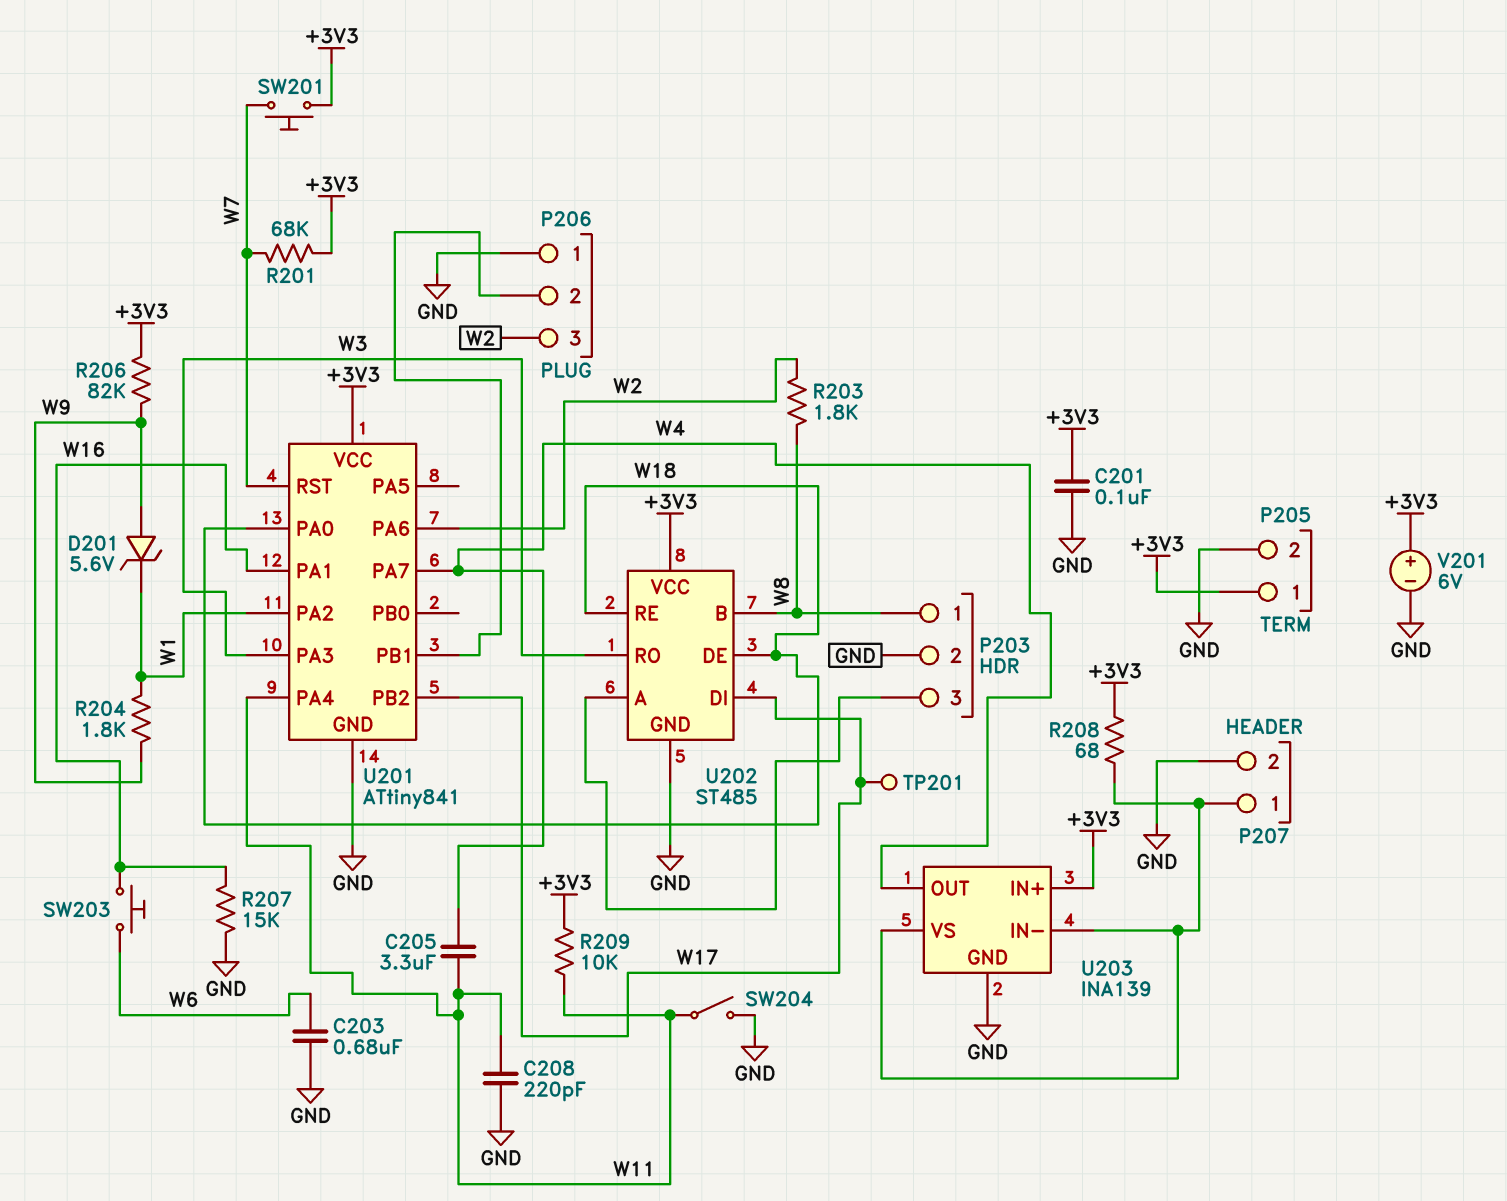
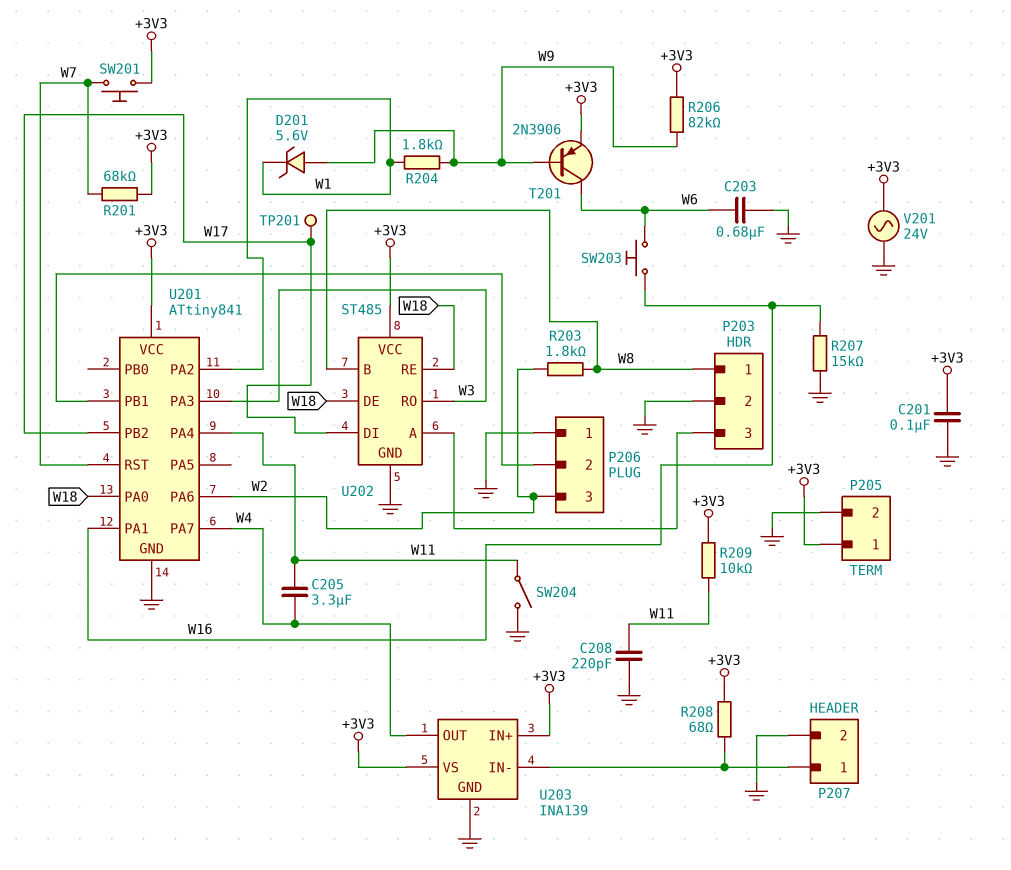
T201: none -> PNP 2N3906 (B W9, C W6, E +3V3)
U203 pin VS: P207/1 -> +3V3
V201: 6V (plus +3V3, minus GND) -> AC 24V (+3V3, GND)

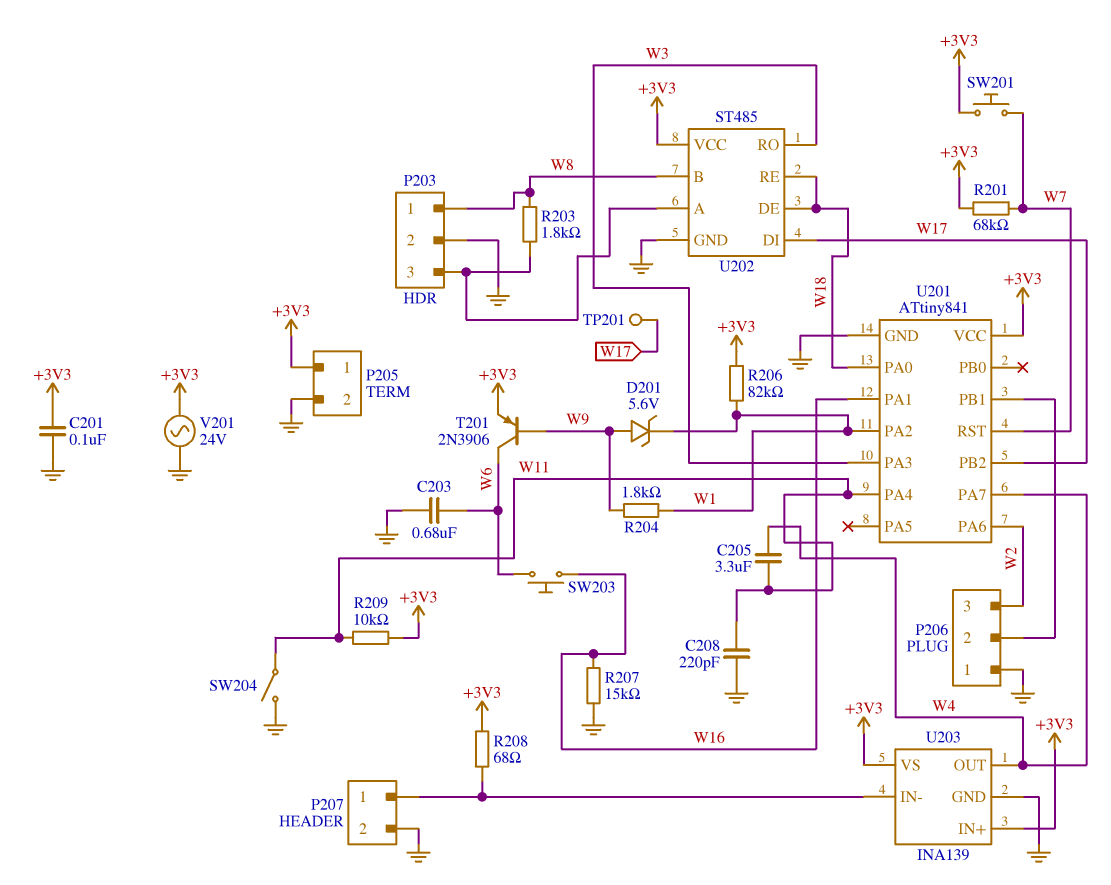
R203: 1.8k (W2, W8) -> 1.8k (P203/3, W8)
R206: 82k (+3V3, W9) -> 82k (+3V3, W1)

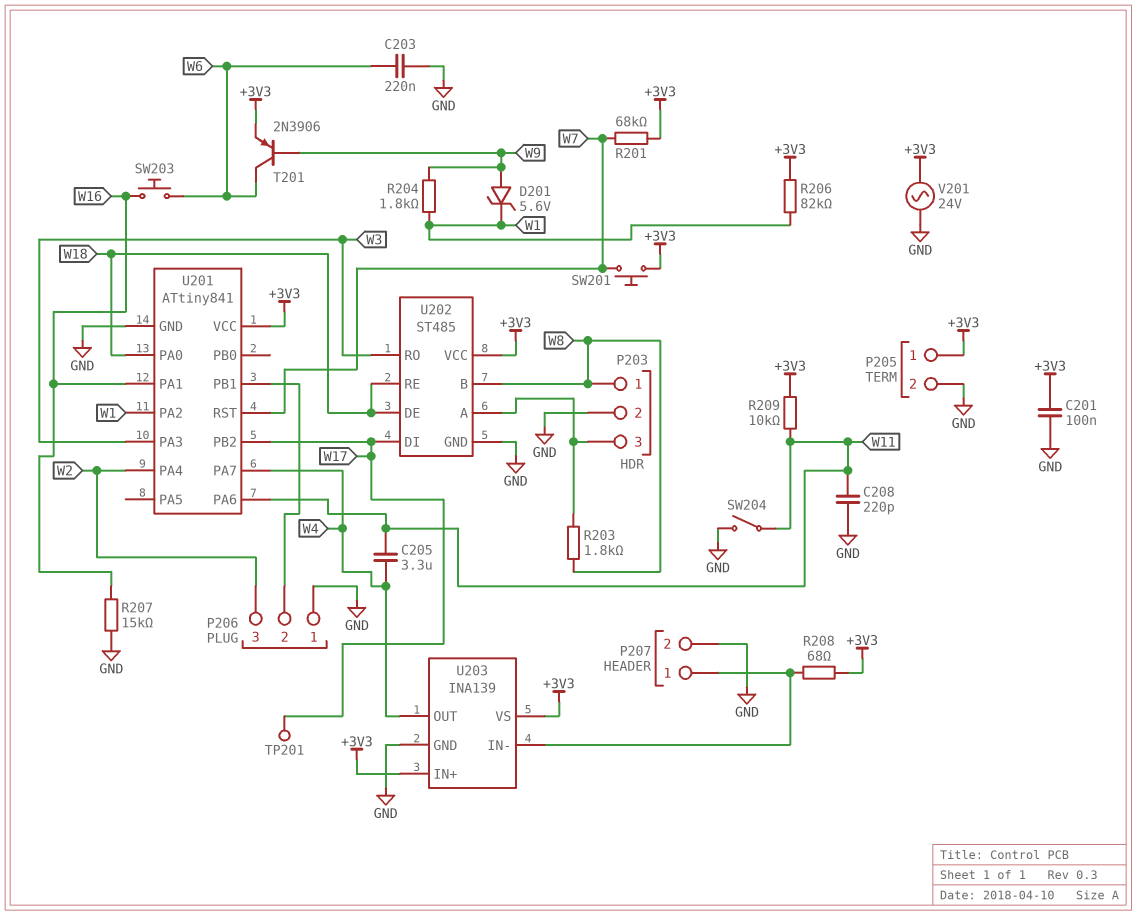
C203: 680nF (GND, W6) -> 220nF (GND, W6)
U201 pin PA4: W11 -> W2
U201 pin PA6: W2 -> W11

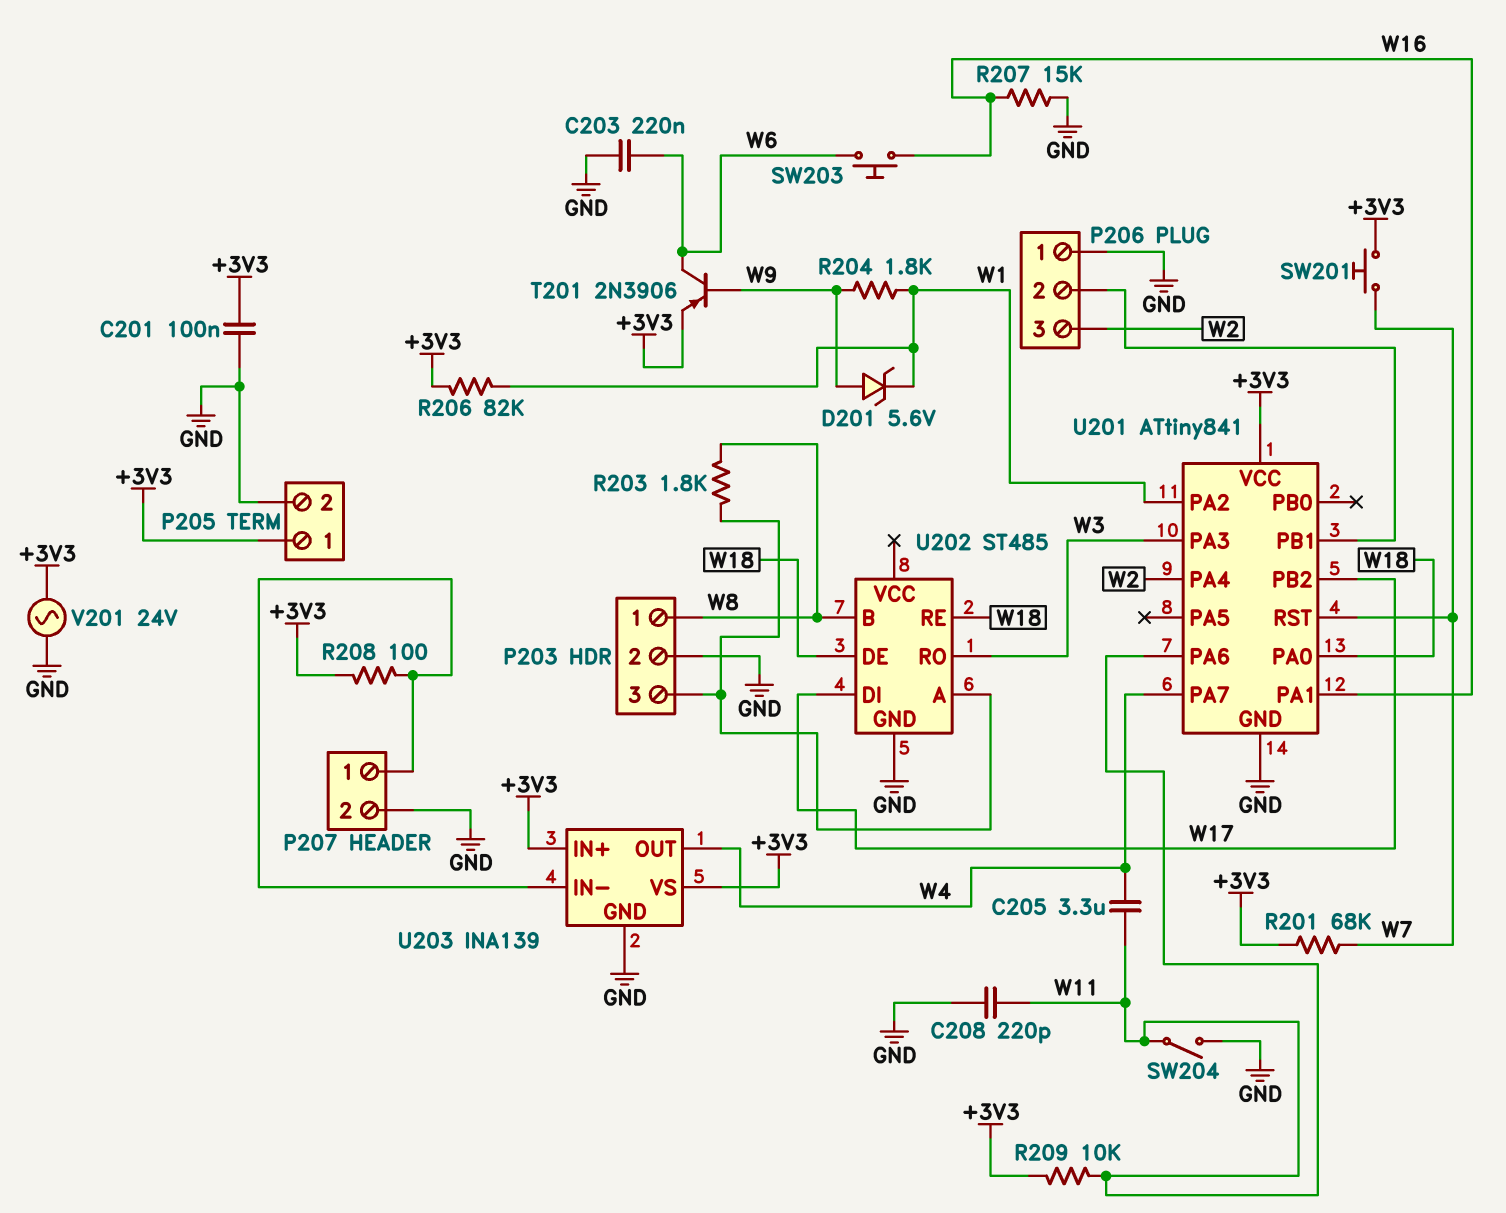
R208: 68 (+3V3, P207/1) -> 100 (+3V3, P207/1)
TP201: test point (W17) -> none
U202 pin VCC: +3V3 -> none

